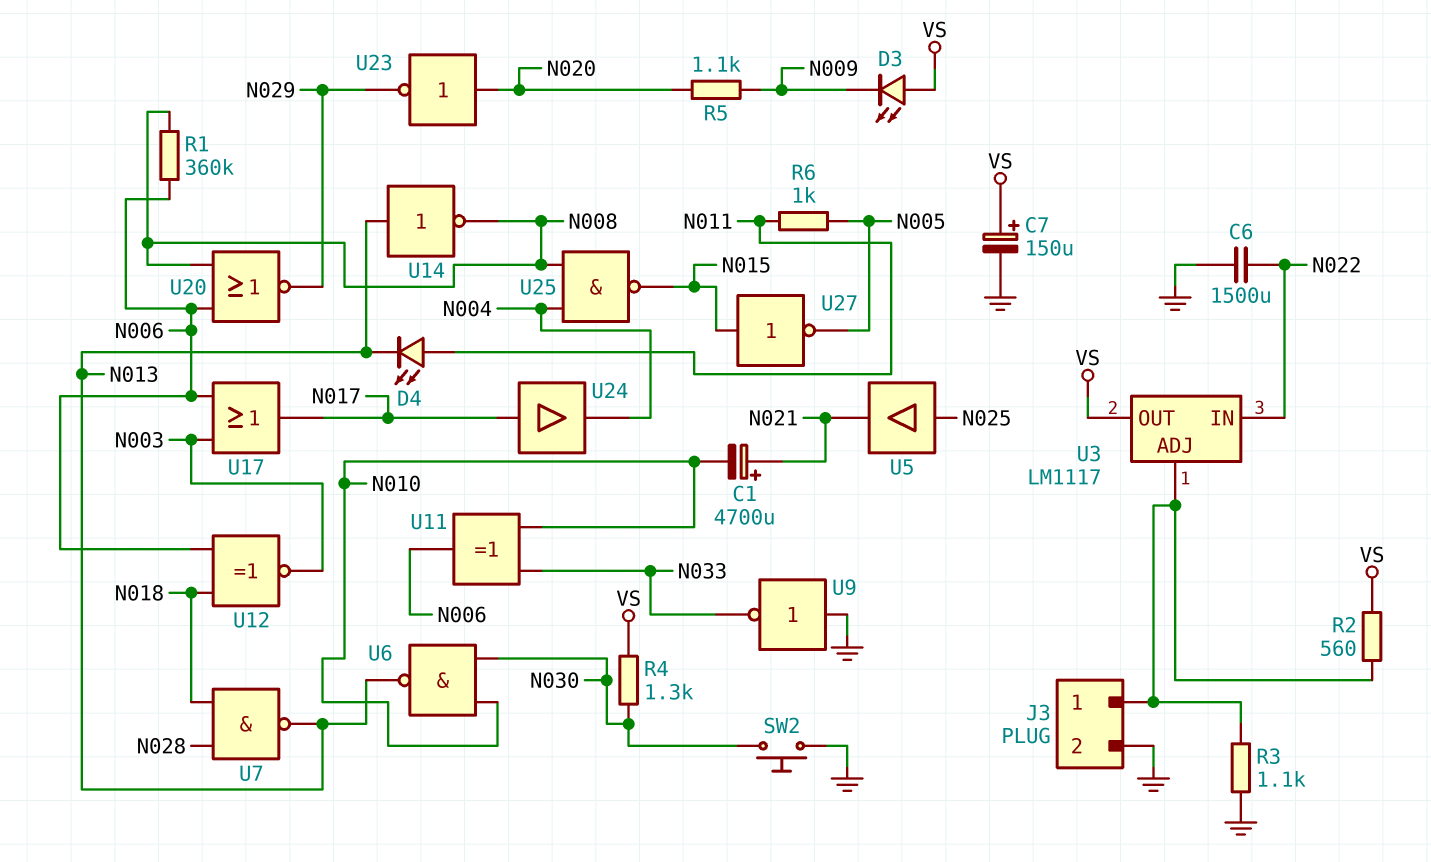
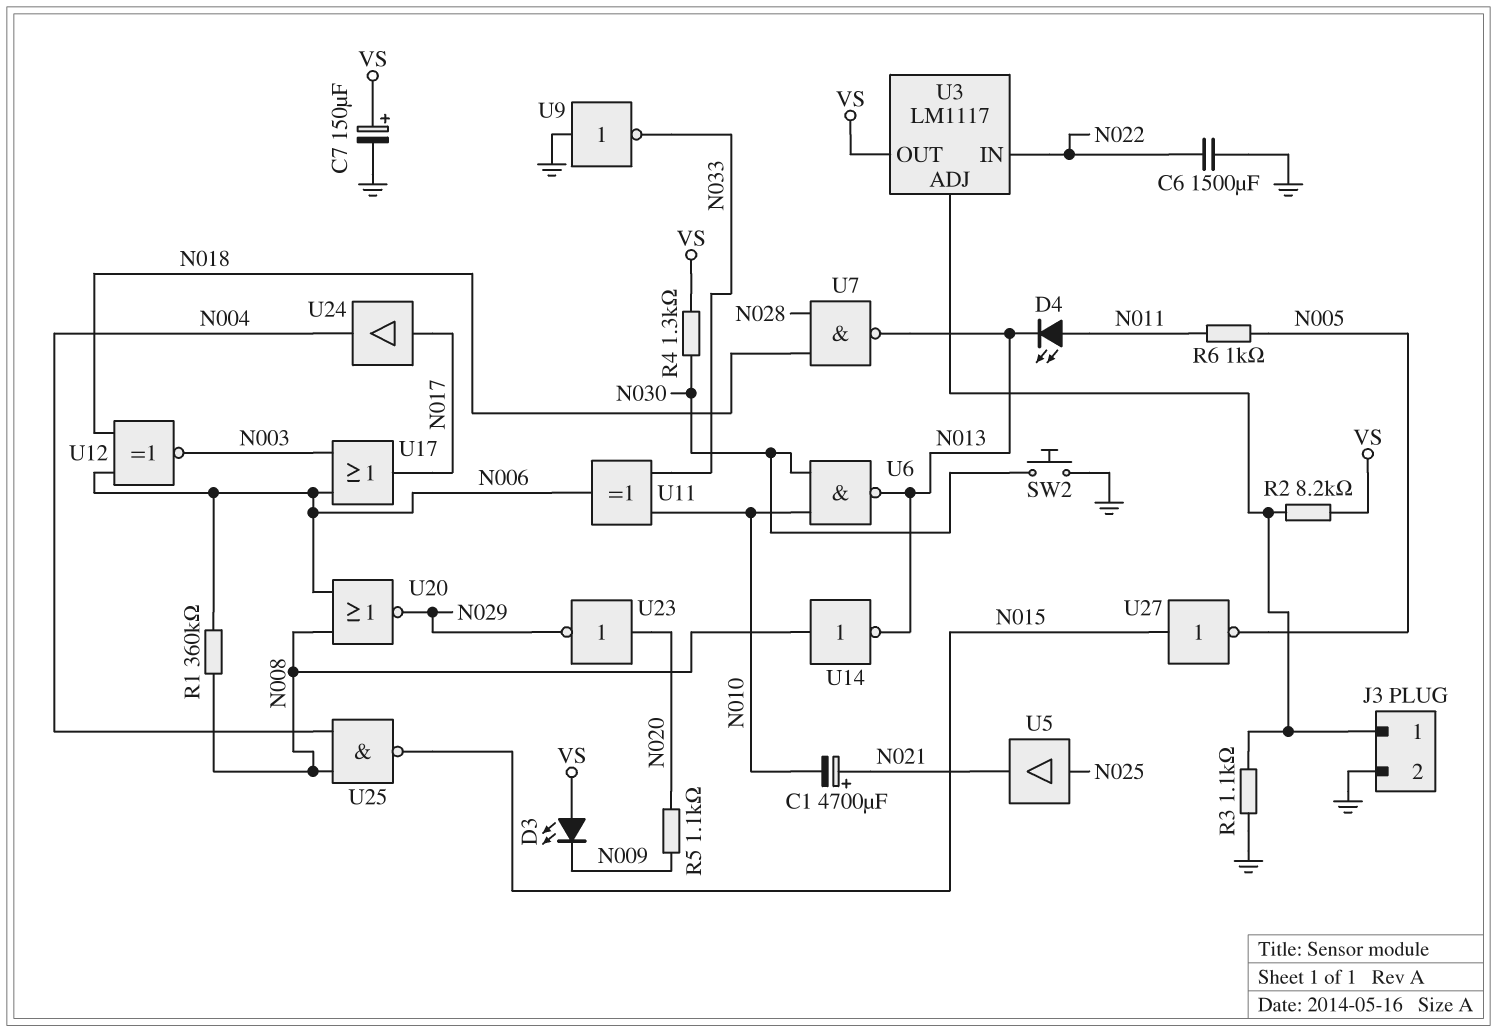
R2: 560 (J3/1, VS) -> 8.2k (J3/1, VS)
U14: NOT (in N013, out N008) -> NOT (in N008, out N013)

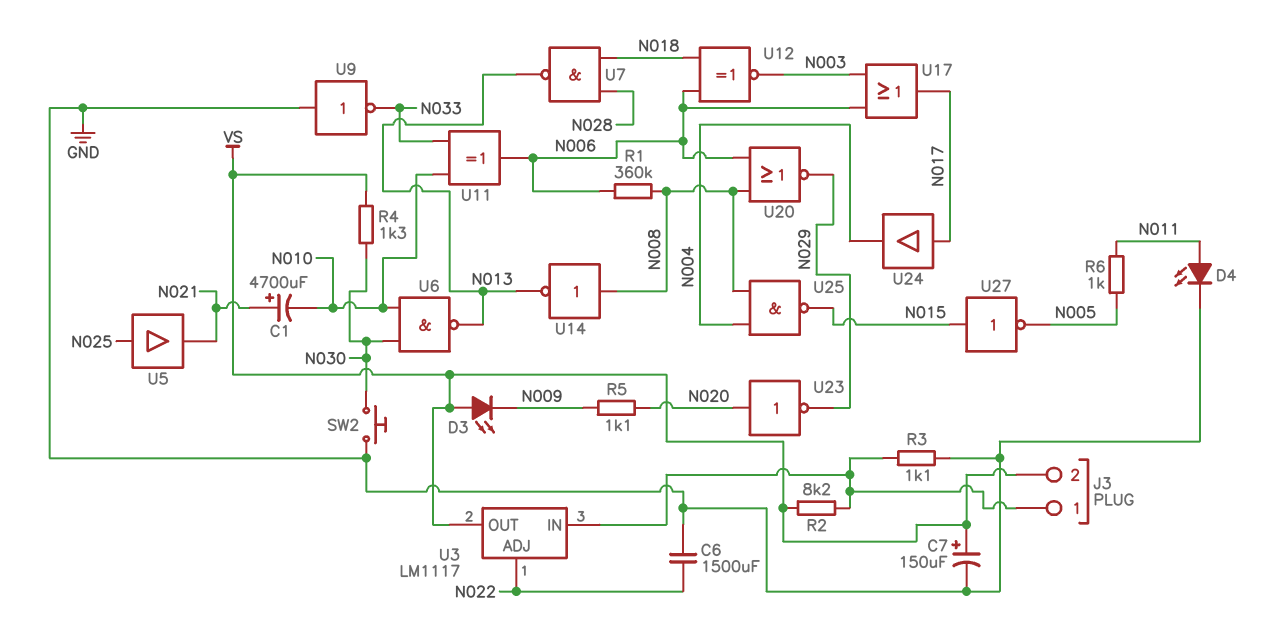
D4: LED (A N011, K N013) -> LED (A N011, K GND)
J3 pin 2: GND -> VS
U3 pin ADJ: J3/1 -> N022
U3 pin IN: N022 -> J3/1

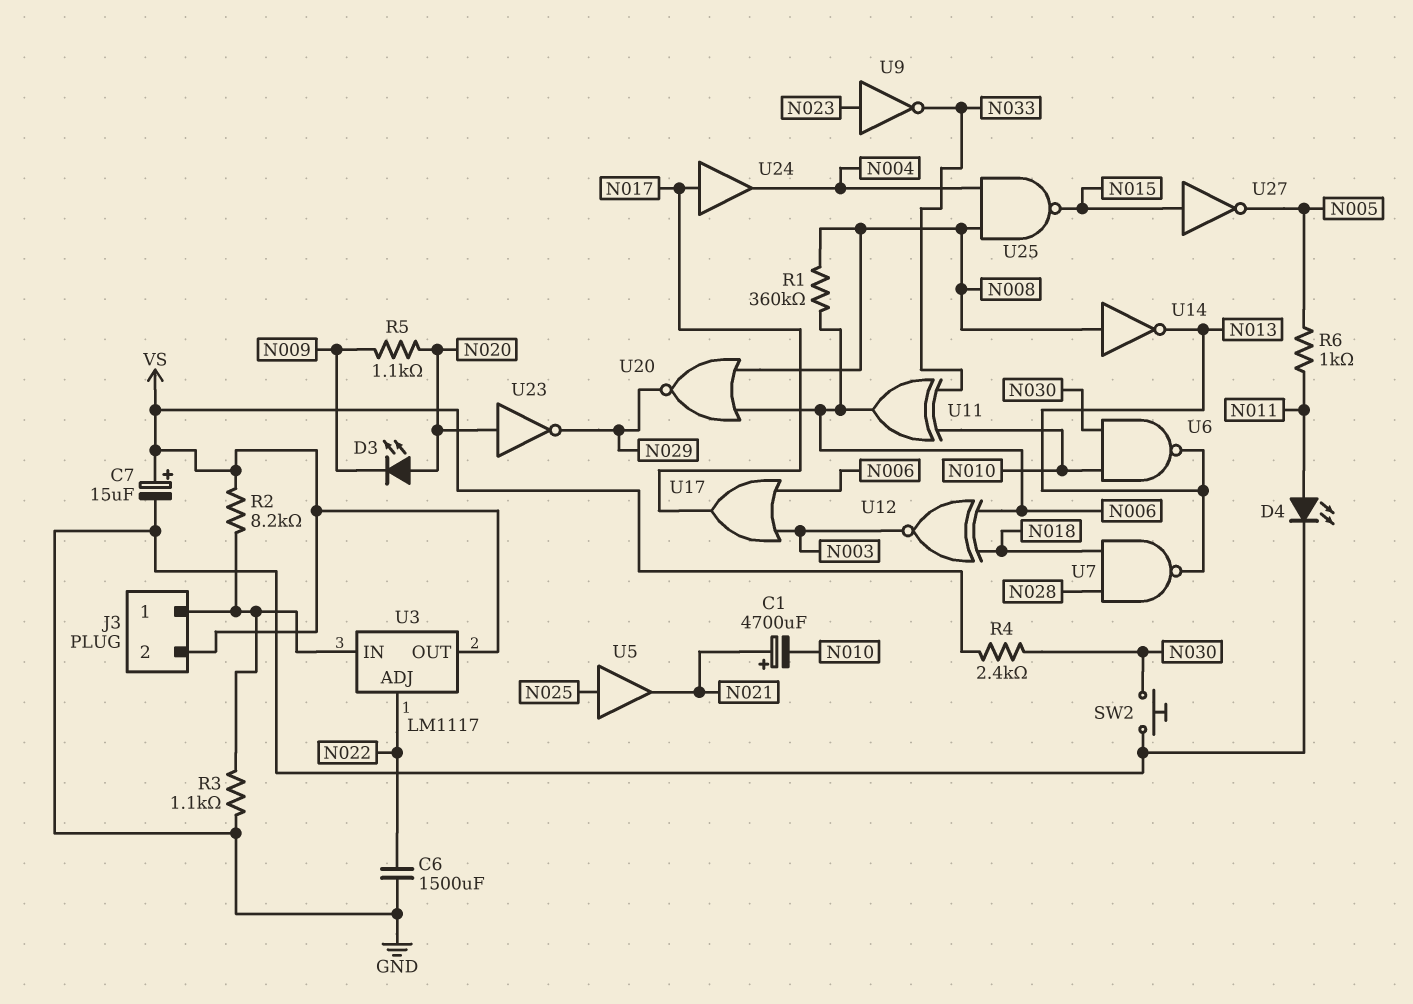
C7: 150uF (plus VS, minus GND) -> 15uF (plus VS, minus GND)
D3: LED (A VS, K N009) -> LED (A N020, K N009)
R4: 1.3k (N030, VS) -> 2.4k (N030, VS)
U9: NOT (in GND, out N033) -> NOT (in N023, out N033)

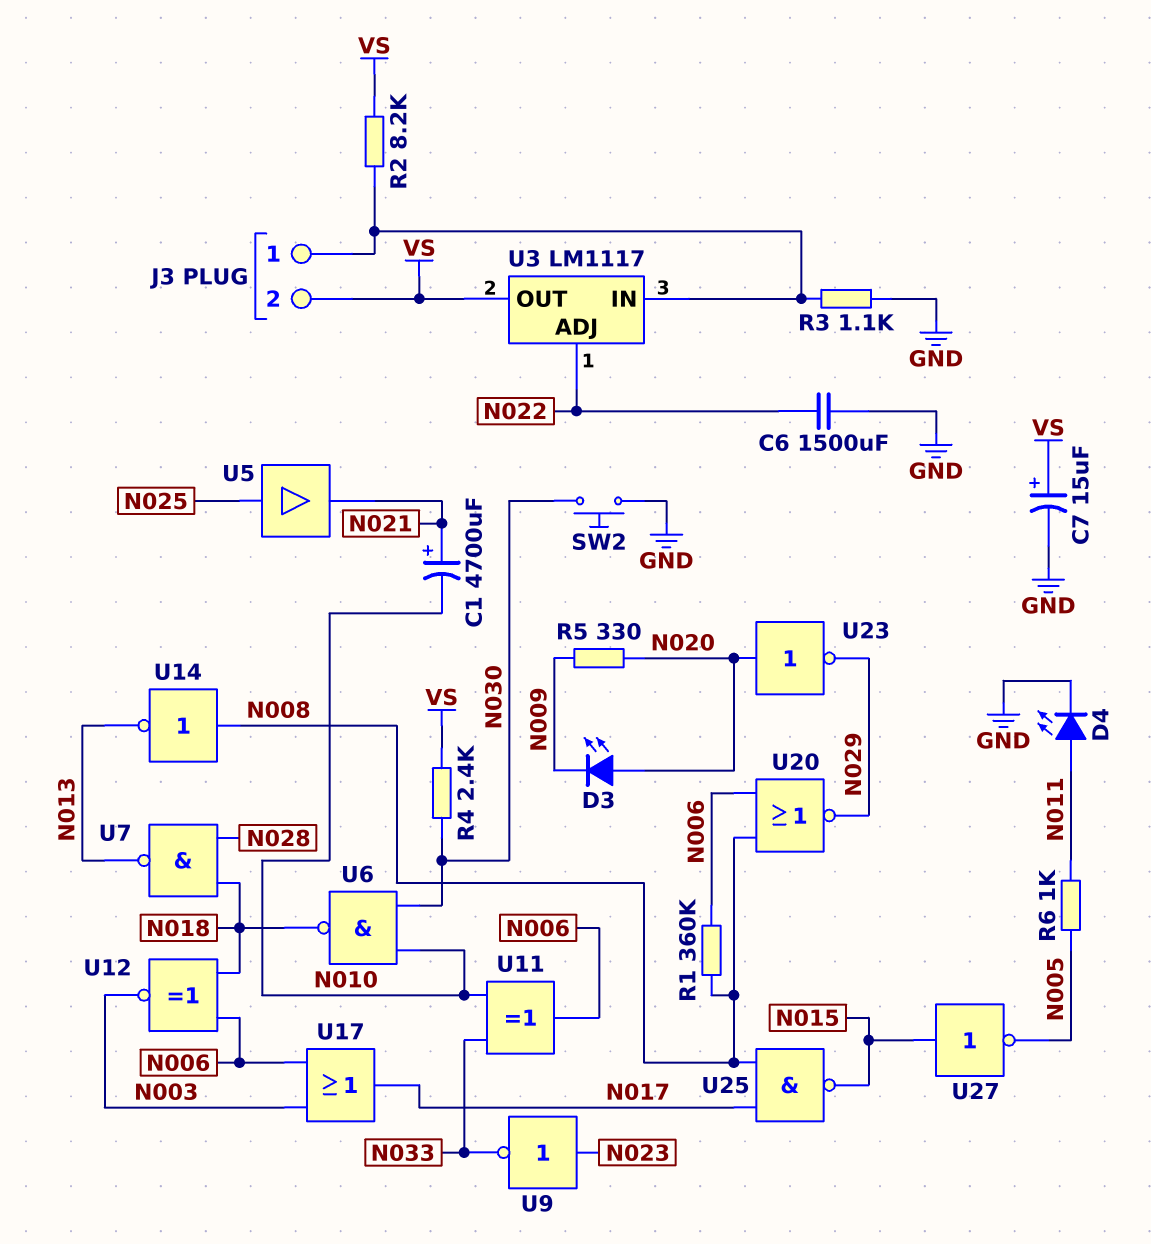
R5: 1.1k (N009, N020) -> 330 (N009, N020)
U6: NAND (in N010, in N030, out N013) -> NAND (in N010, in N030, out N018)
U24: buffer (in N017, out N004) -> none
U25: NAND (in N004, in N008, out N015) -> NAND (in N008, in N017, out N015)

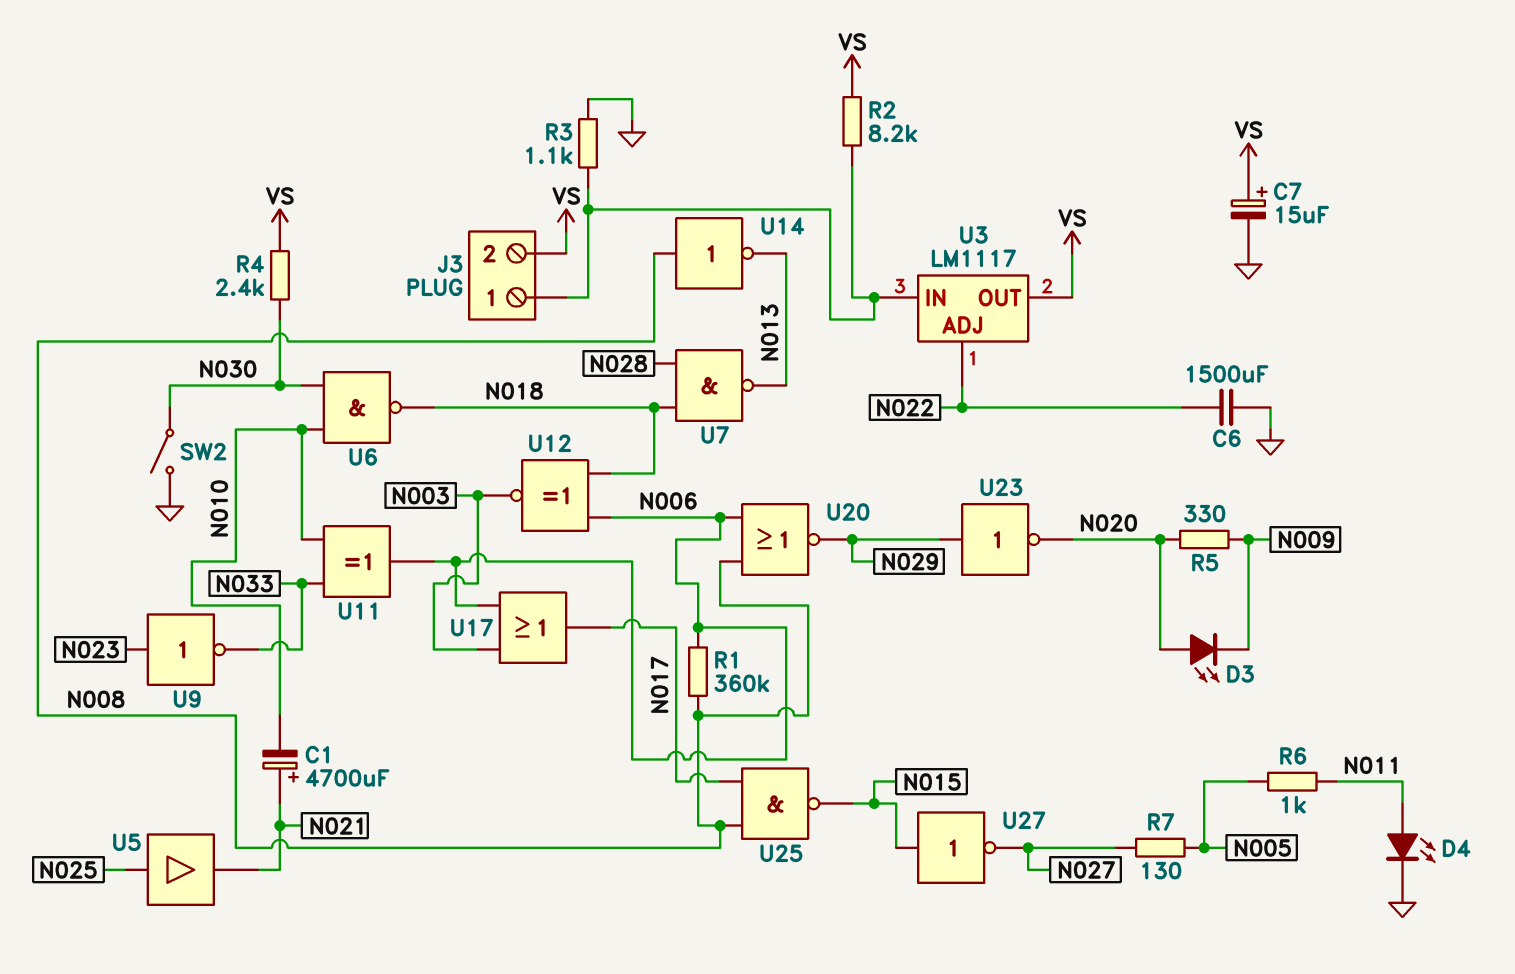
R7: none -> 130 (N005, N027)
SW2: button (GND, N030) -> switch (GND, N030)
U23: NOT (in N020, out N029) -> NOT (in N029, out N020)
U27: NOT (in N015, out N005) -> NOT (in N015, out N027)

